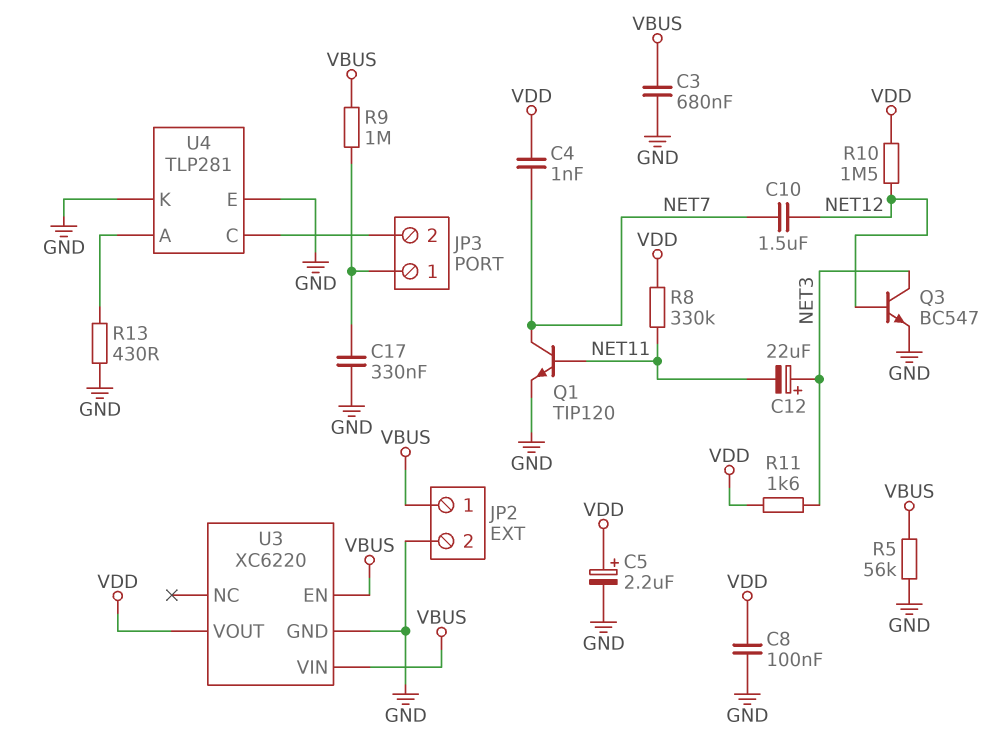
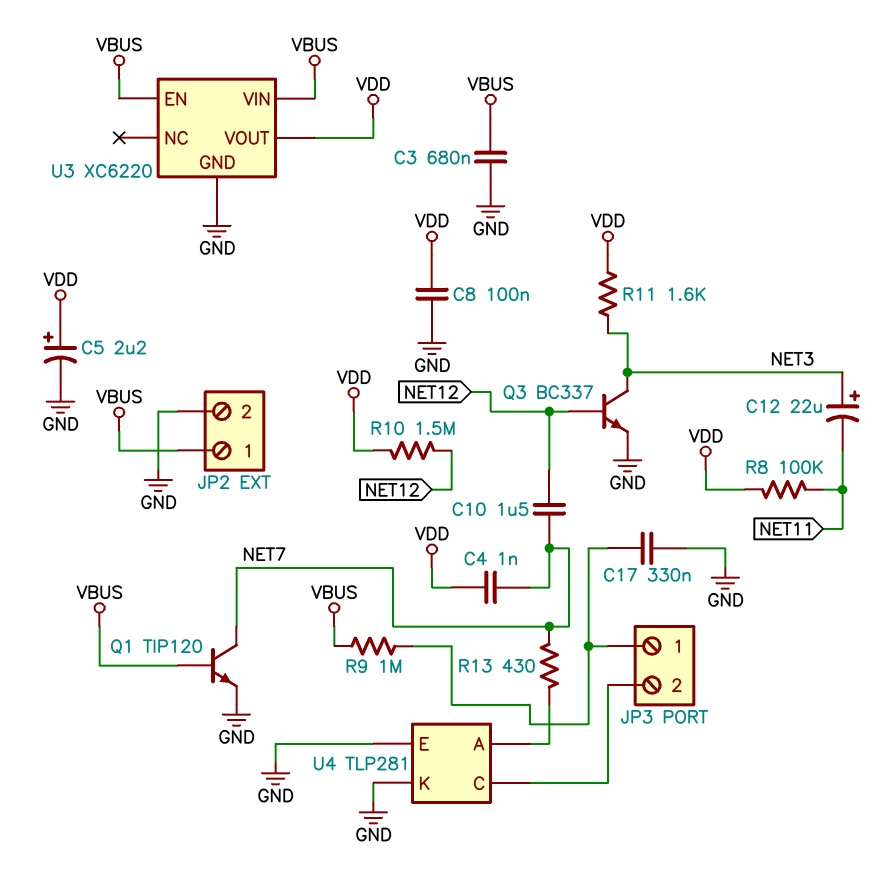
Q1: NPN TIP120 (B NET11, C NET7, E GND) -> NPN TIP120 (B VBUS, C NET7, E GND)
Q3: NPN BC547 (B NET12, C NET3, E GND) -> NPN BC337 (B NET12, C NET3, E GND)
R5: 56k (GND, VBUS) -> none
R8: 330k (NET11, VDD) -> 100k (NET11, VDD)
R13: 430 (GND, U4/A) -> 430 (NET7, U4/A)

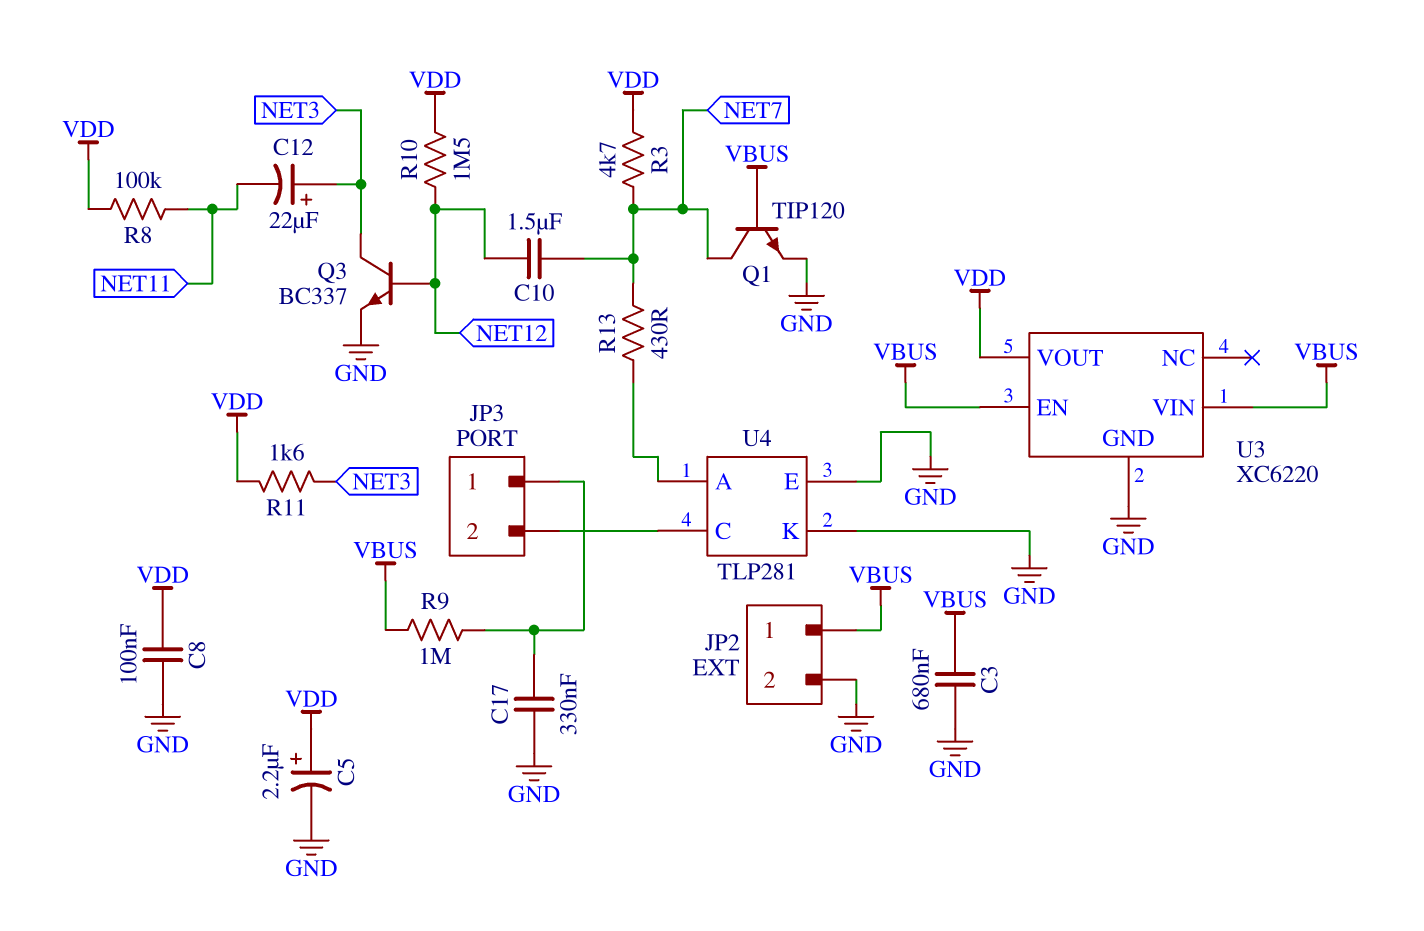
C4: 1nF (NET7, VDD) -> none
R3: none -> 4.7k (NET7, VDD)

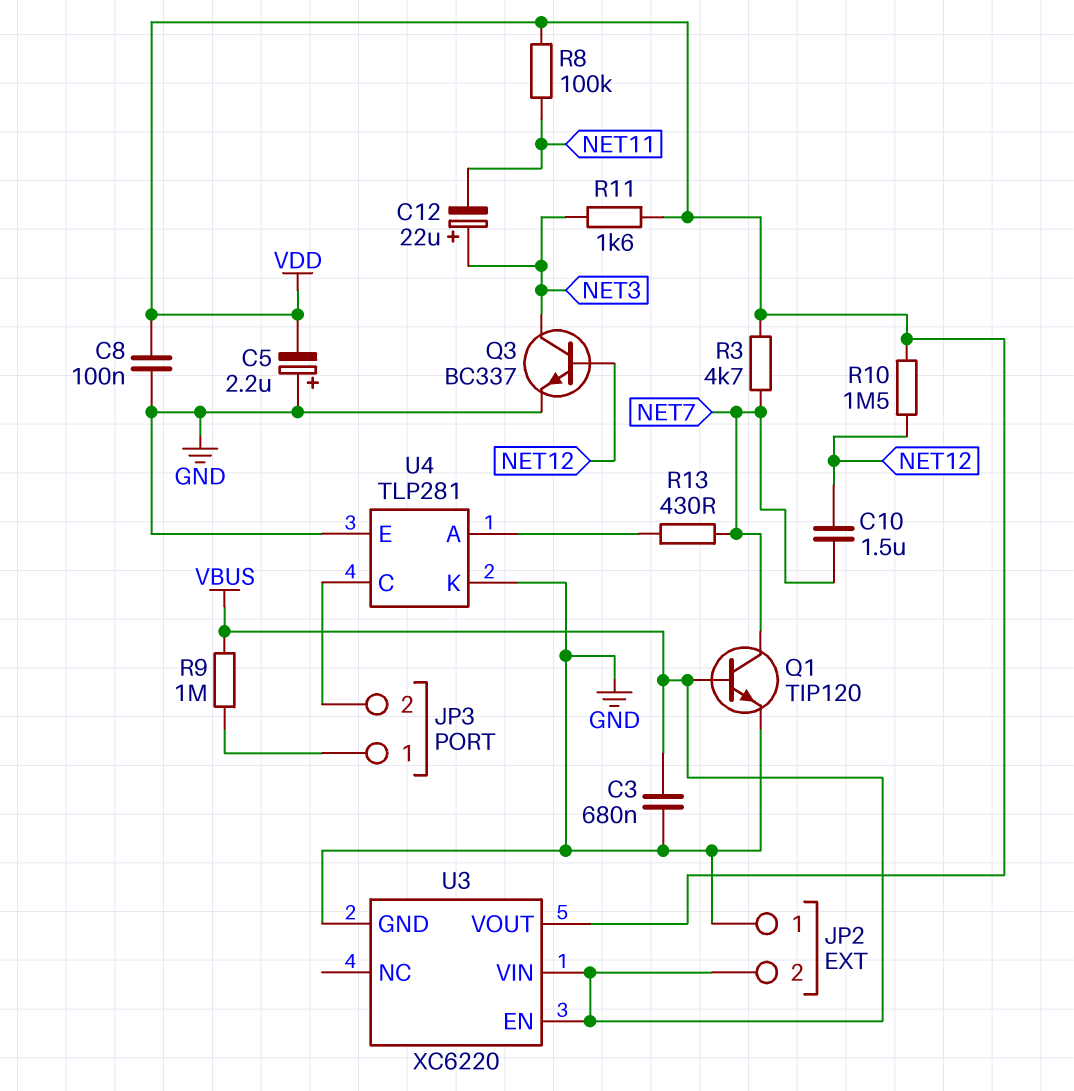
C5: 2.2uF (plus VDD, minus GND) -> 2.2uF (plus GND, minus VDD)
C17: 330nF (GND, JP3/1) -> none
JP2 pin 1: VBUS -> GND
JP2 pin 2: GND -> VBUS

